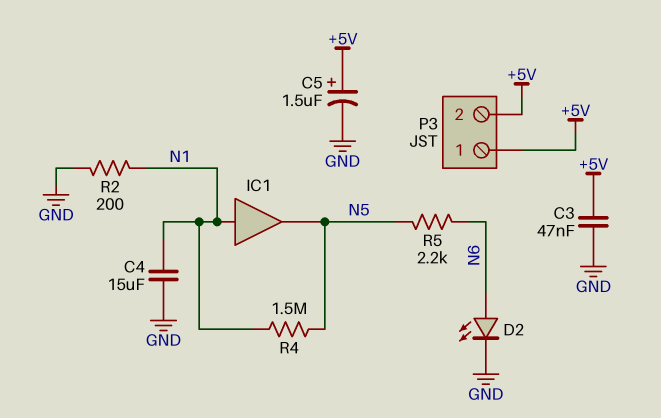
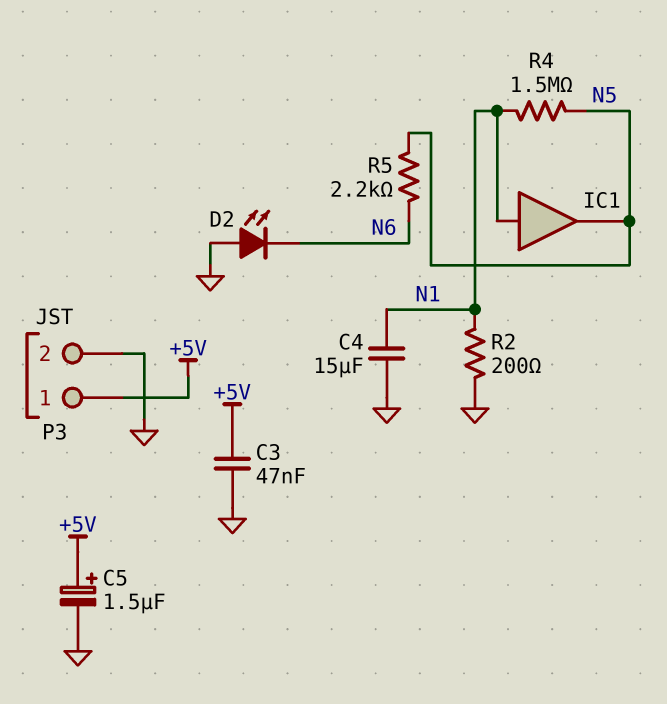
D2: LED (A N6, K GND) -> LED (A GND, K N6)
P3 pin 2: +5V -> GND

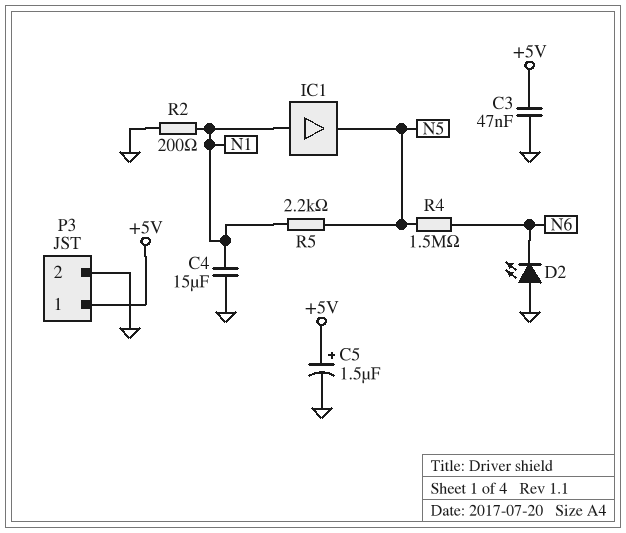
R4: 1.5M (N1, N5) -> 1.5M (N5, N6)
R5: 2.2k (N5, N6) -> 2.2k (N1, N5)

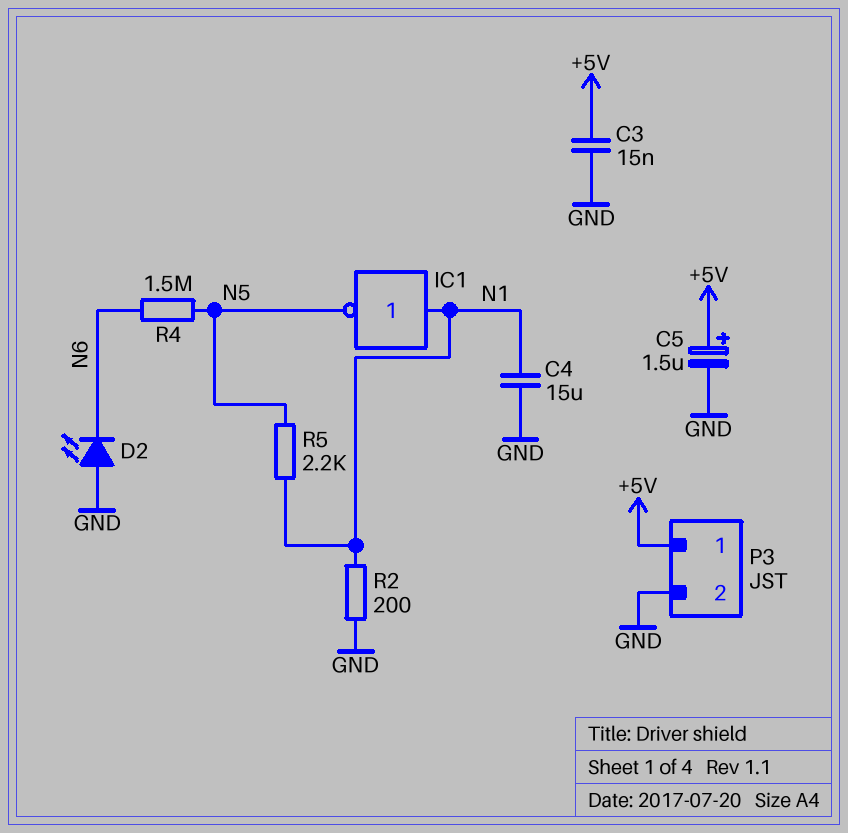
C3: 47nF (+5V, GND) -> 15nF (+5V, GND)
IC1: buffer (in N1, out N5) -> NOT (in N1, out N5)

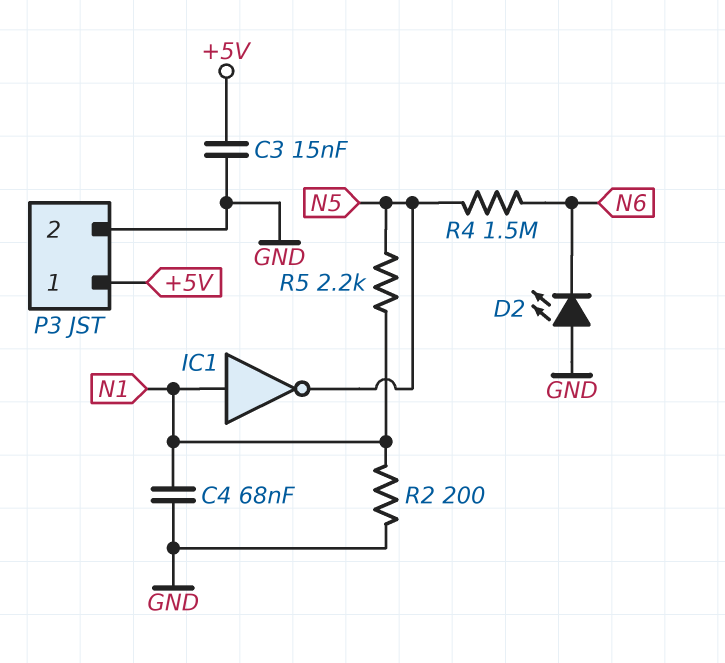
C4: 15uF (GND, N1) -> 68nF (GND, N1)
C5: 1.5uF (plus +5V, minus GND) -> none

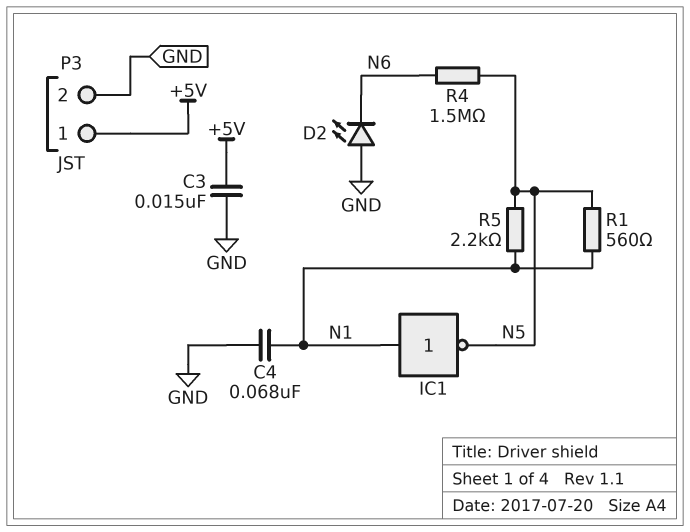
R1: none -> 560 (N1, N5)
R2: 200 (GND, N1) -> none

